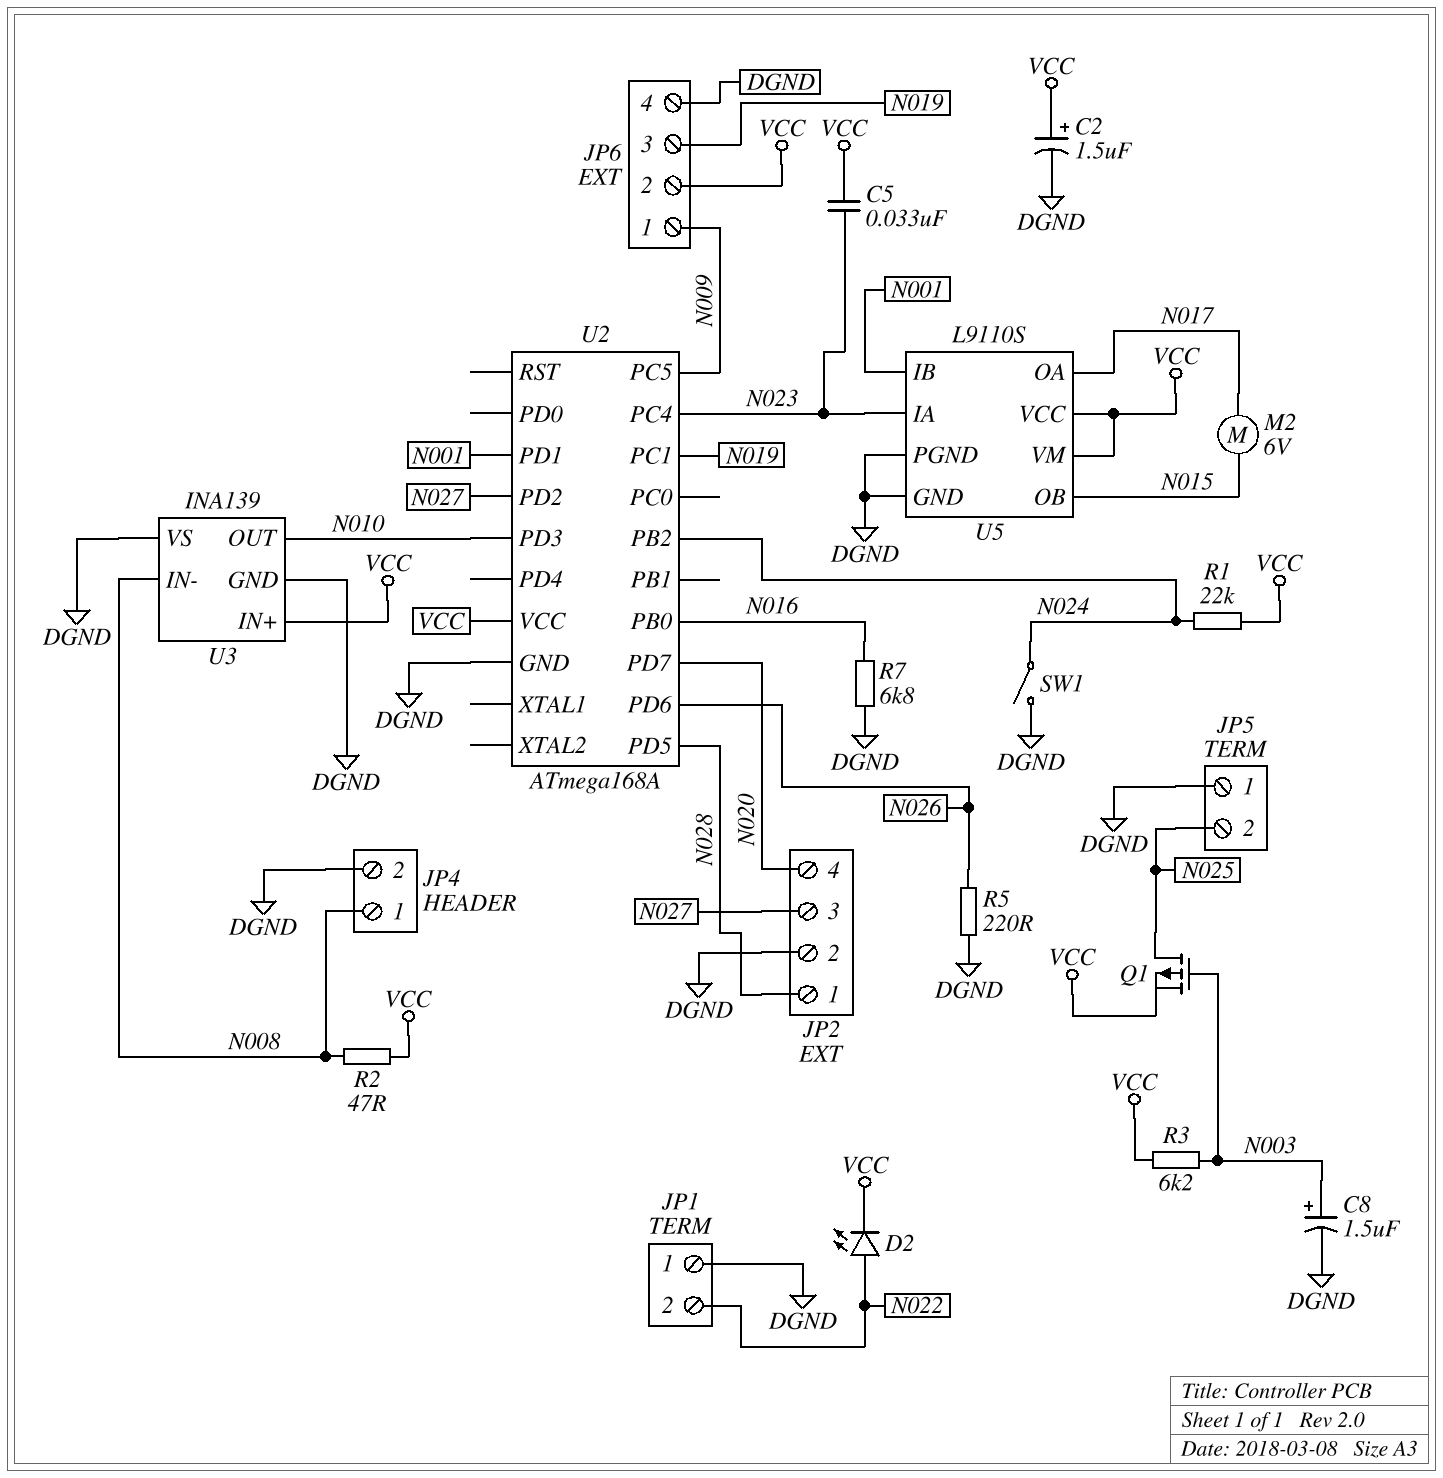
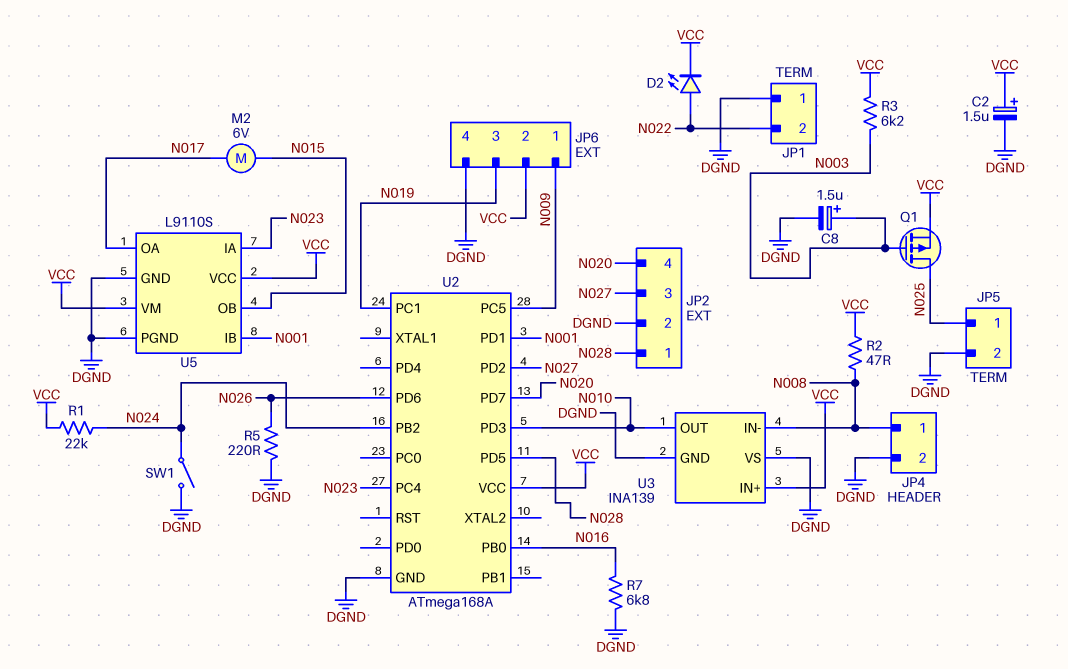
C5: 33nF (N023, VCC) -> none
JP5 pin 1: DGND -> N025
JP5 pin 2: N025 -> DGND

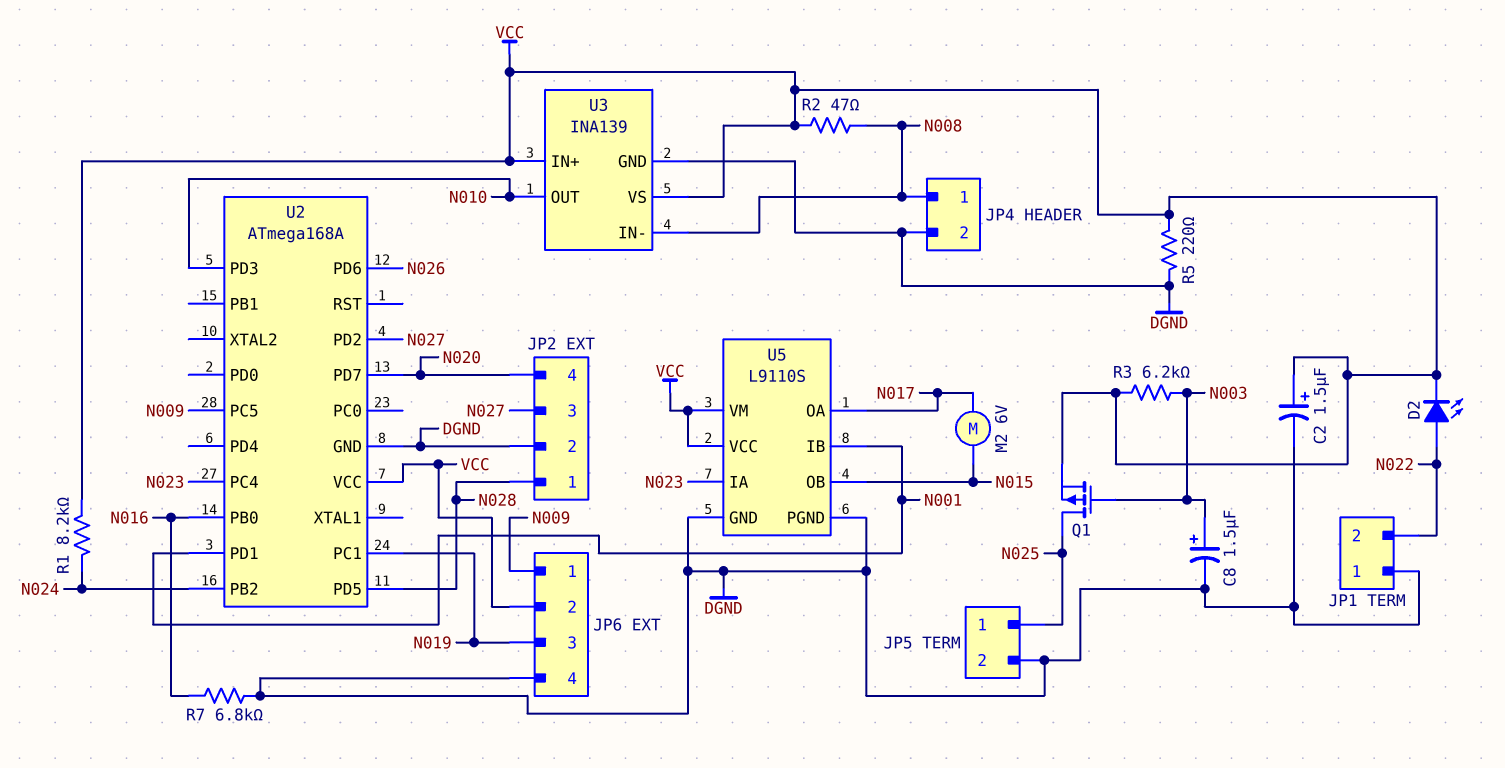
R1: 22k (N024, VCC) -> 8.2k (N024, VCC)
R5: 220 (DGND, N026) -> 220 (DGND, VCC)
SW1: switch (DGND, N024) -> none
U3 pin VS: DGND -> VCC

